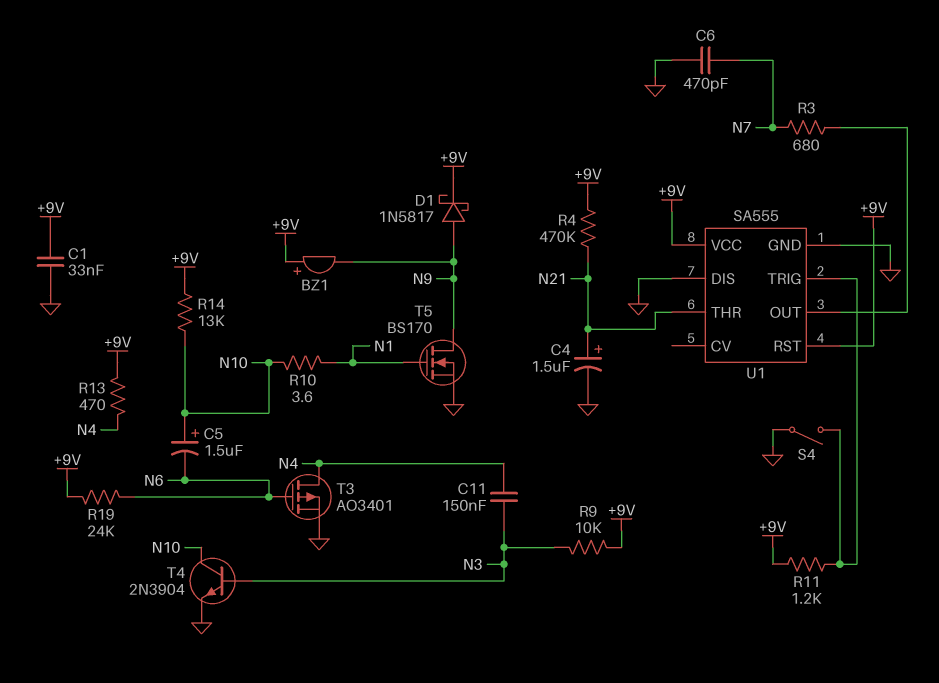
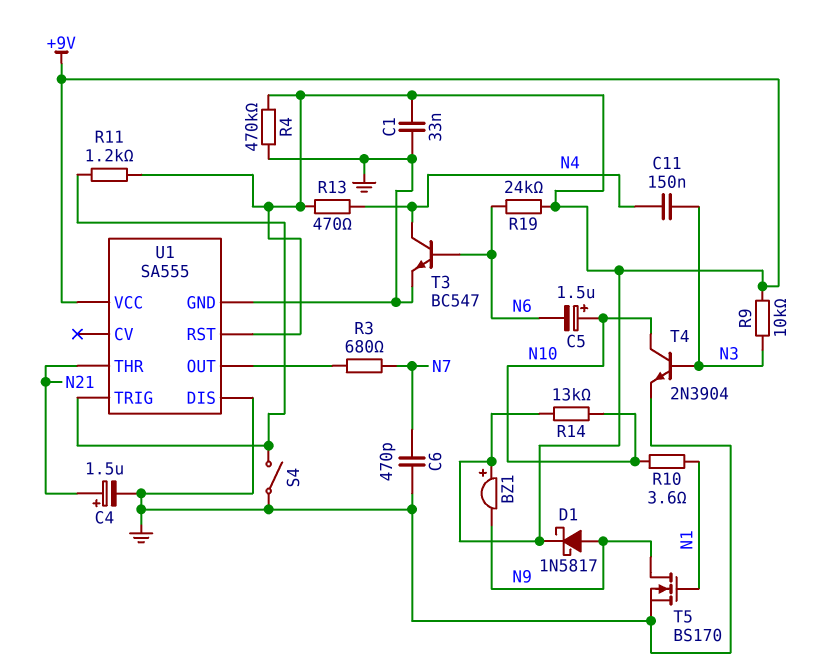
R4: 470k (+9V, N21) -> 470k (+9V, GND)
T3: PMOS AO3401 (G N6, D N4, S GND) -> NPN BC547 (B N6, C N4, E GND)

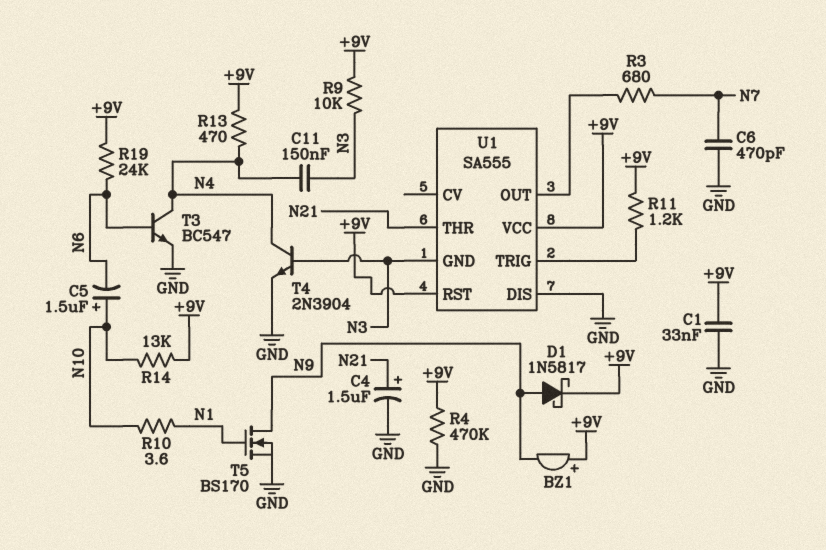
S4: switch (GND, U1/TRIG) -> none
T4: NPN 2N3904 (B N3, C N10, E GND) -> NPN 2N3904 (B N3, C N4, E GND)
U1 pin GND: GND -> N3

